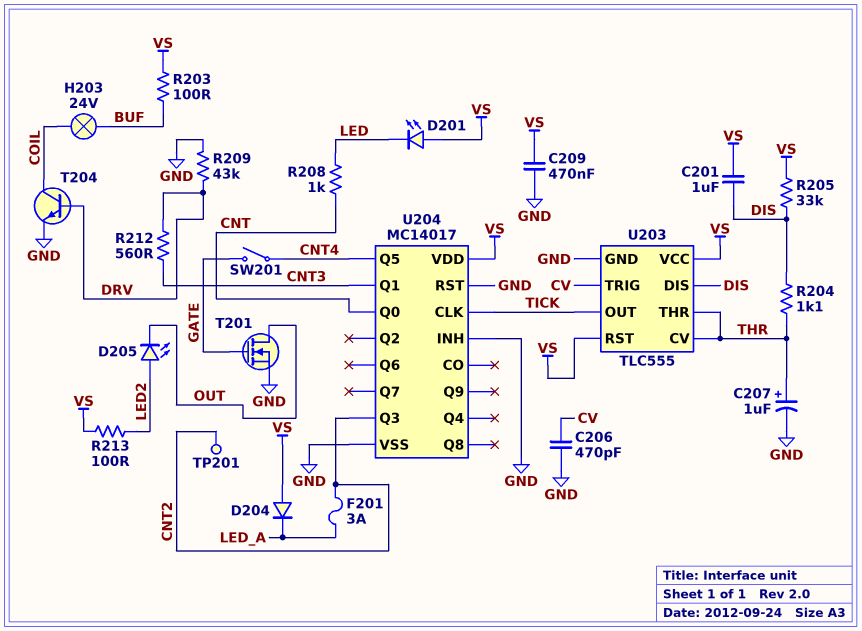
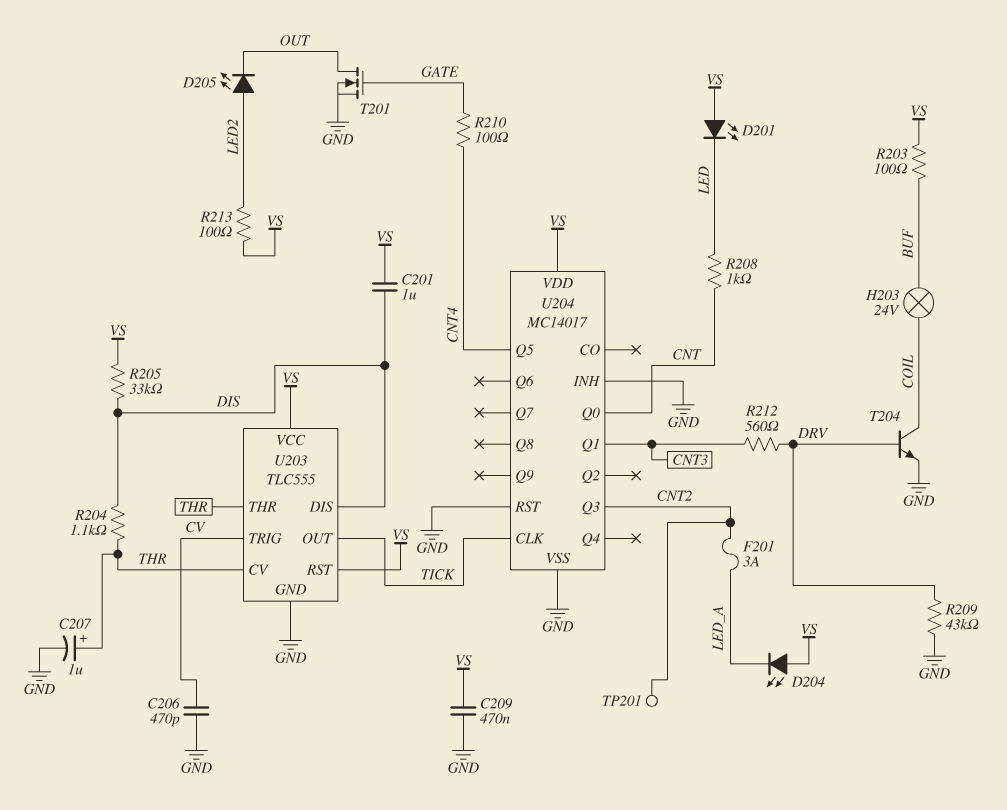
D204: diode (A VS, K LED_A) -> LED (A VS, K LED_A)
R210: none -> 100 (CNT4, GATE)
SW201: switch (CNT4, GATE) -> none

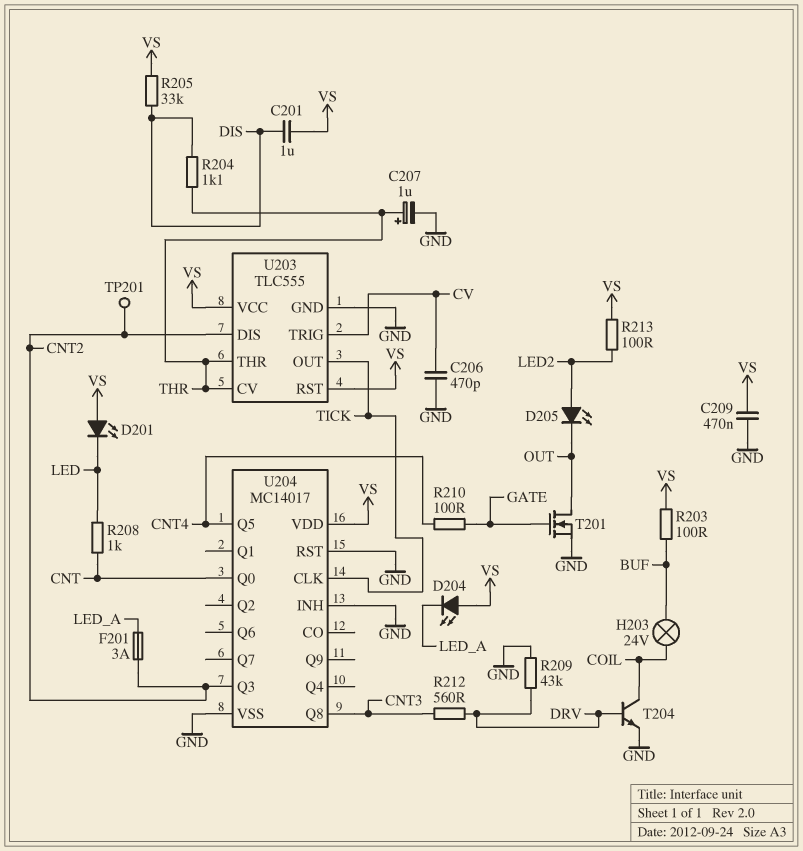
U203 pin DIS: DIS -> CNT2
U204 pin Q1: CNT3 -> none
U204 pin Q8: none -> CNT3

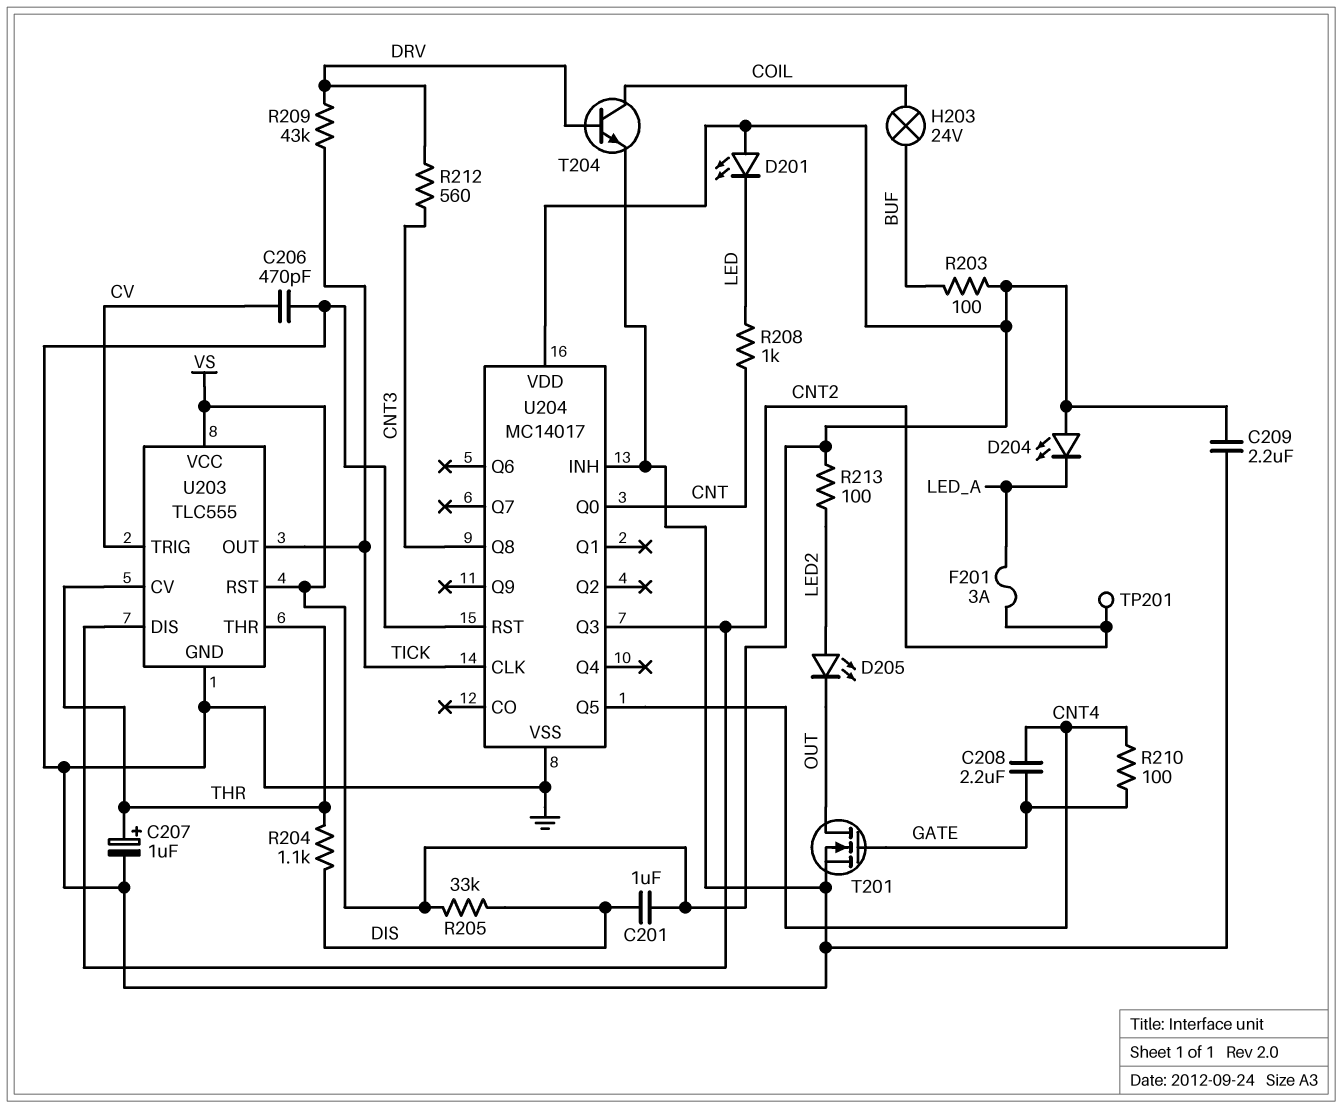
C208: none -> 2.2uF (CNT4, GATE)
C209: 470nF (GND, VS) -> 2.2uF (GND, VS)
R209: 43k (DRV, GND) -> 43k (DRV, TICK)

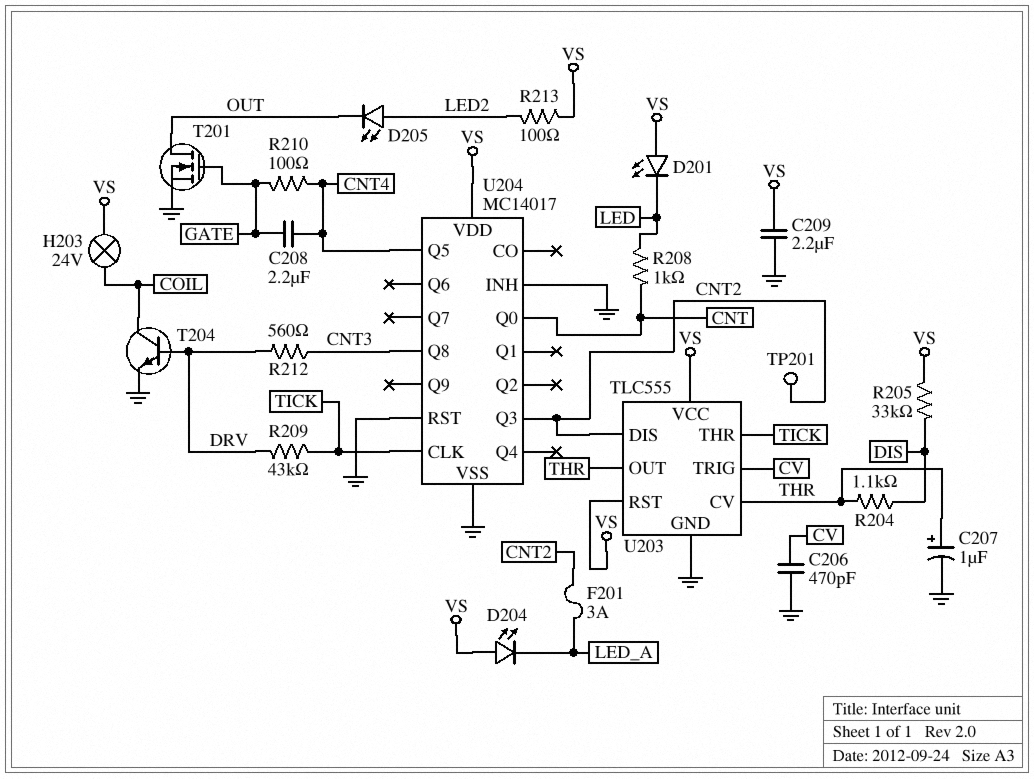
C201: 1uF (DIS, VS) -> none
H203: lamp 24V (BUF, COIL) -> lamp 24V (COIL, VS)
R203: 100 (BUF, VS) -> none
U203 pin OUT: TICK -> THR
U203 pin THR: THR -> TICK

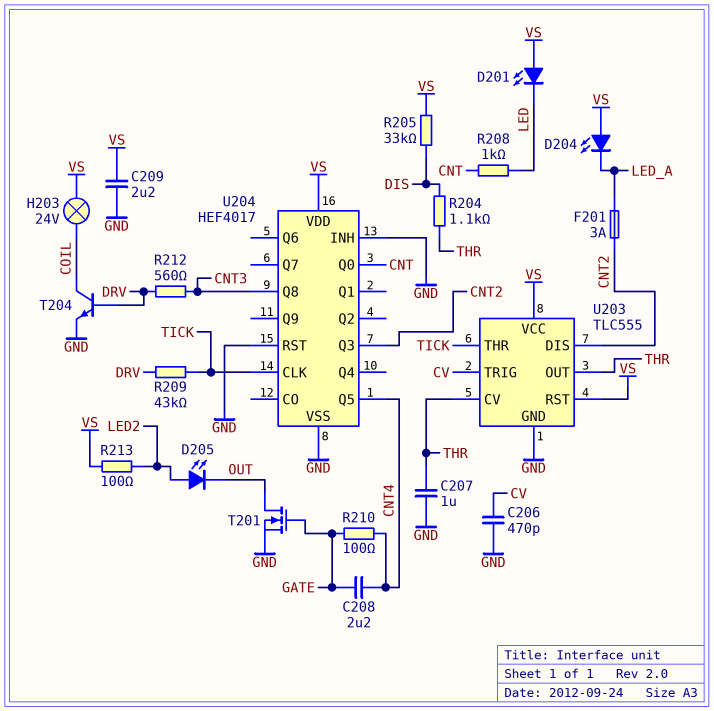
C207: 1uF (plus THR, minus GND) -> 1uF (GND, THR)
TP201: test point (CNT2) -> none
U204: MC14017 -> HEF4017

